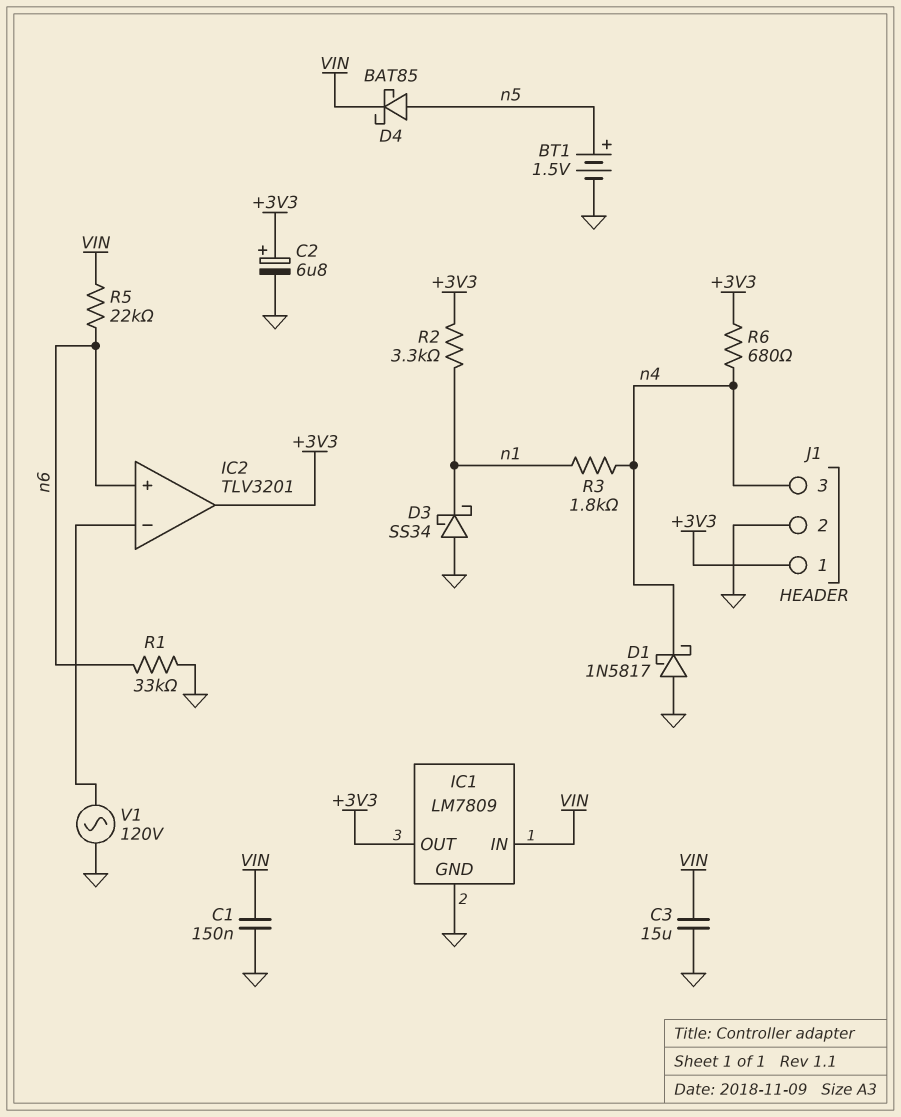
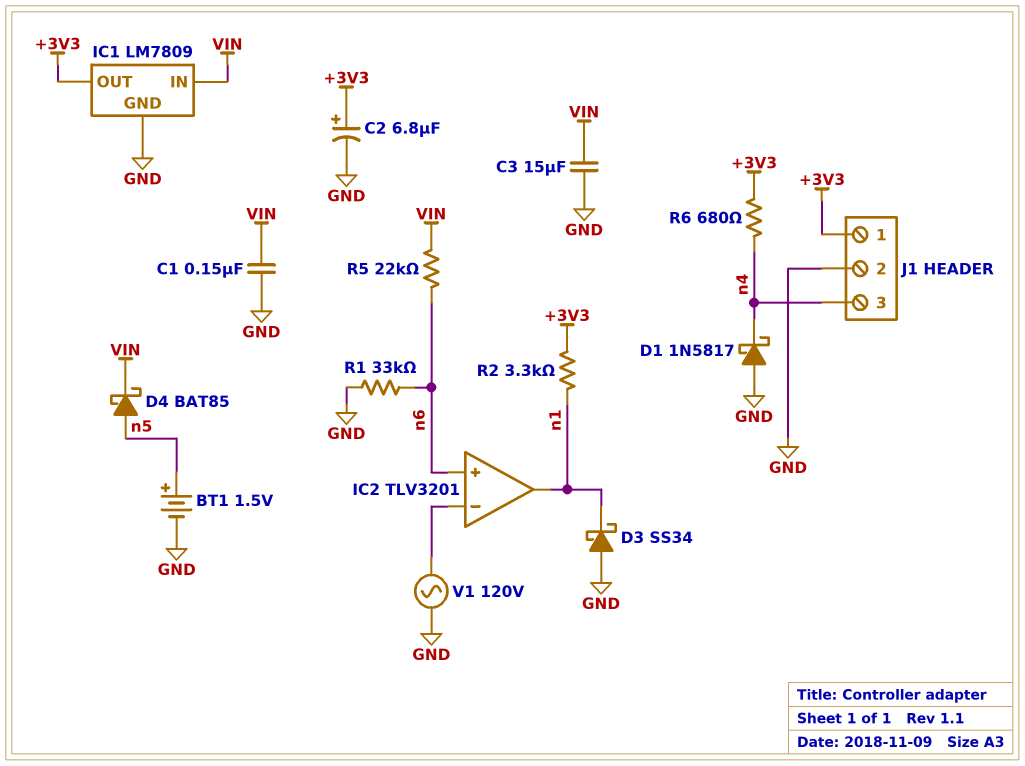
IC2 pin out: +3V3 -> n1
R3: 1.8k (n1, n4) -> none

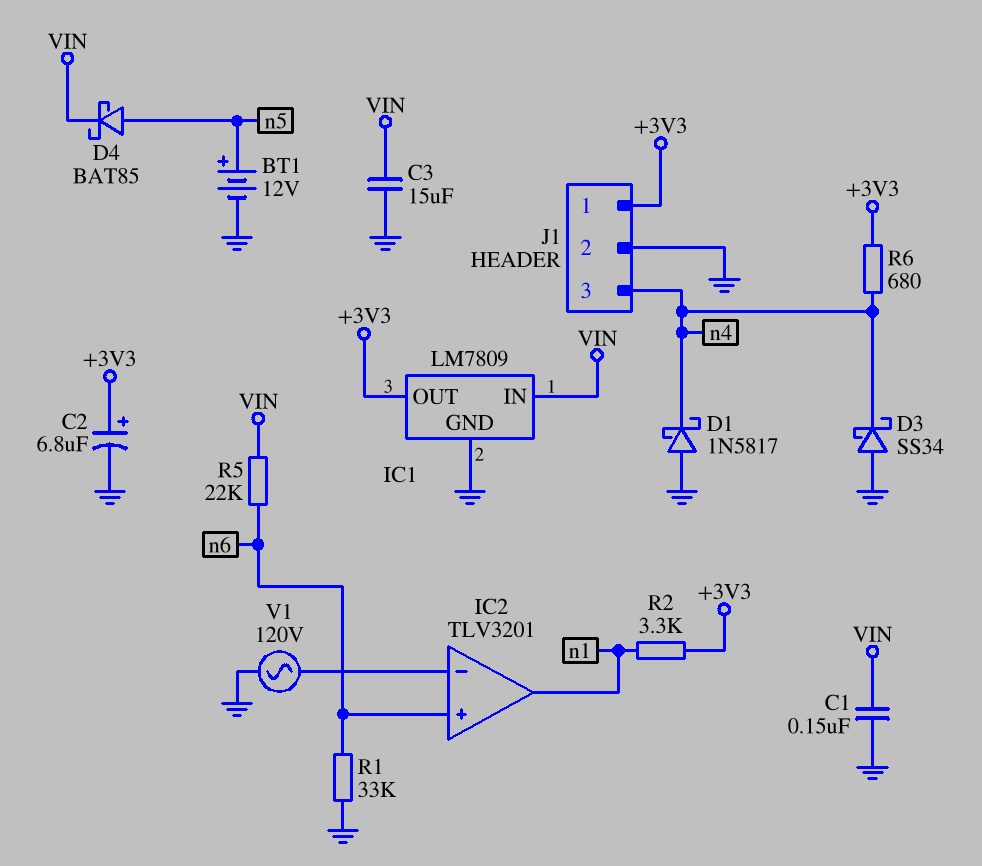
BT1: 1.5V (plus n5, minus GND) -> 12V (plus n5, minus GND)
D3: schottky SS34 (A GND, K n1) -> schottky SS34 (A GND, K n4)

